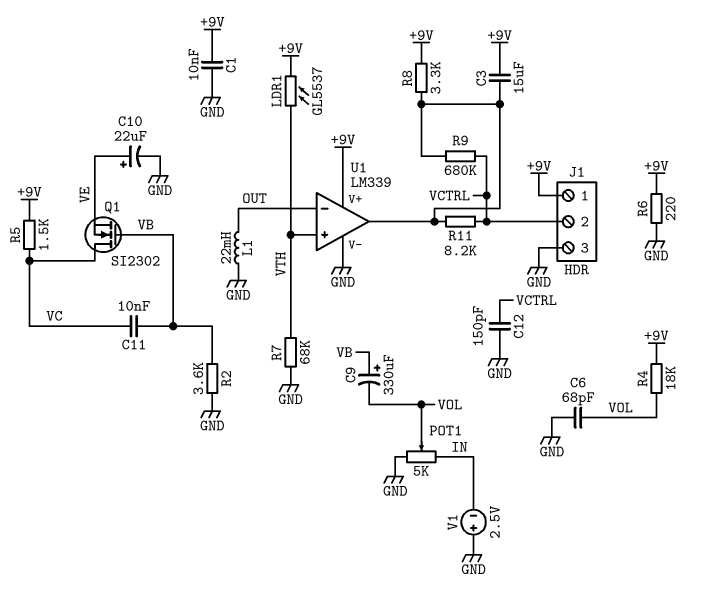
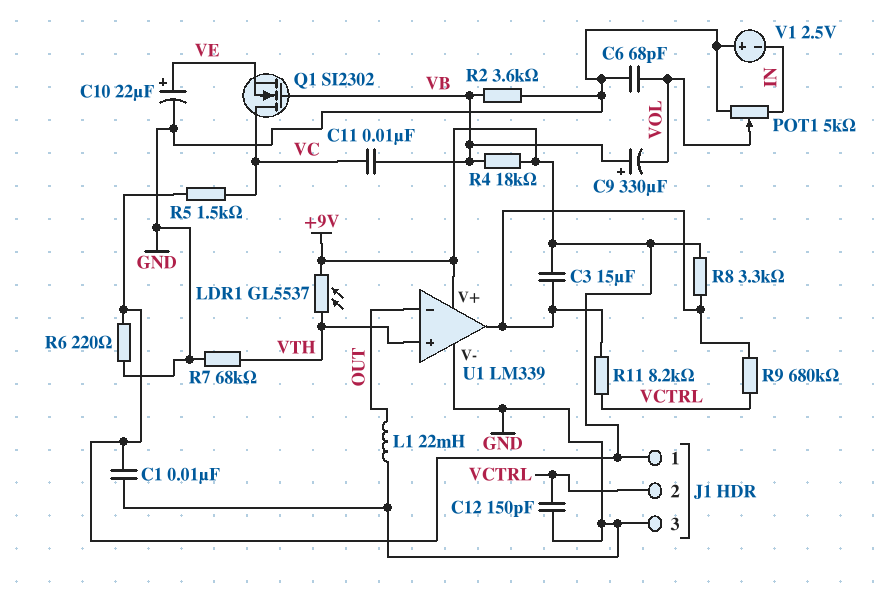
R4: 18k (+9V, VOL) -> 18k (+9V, VB)

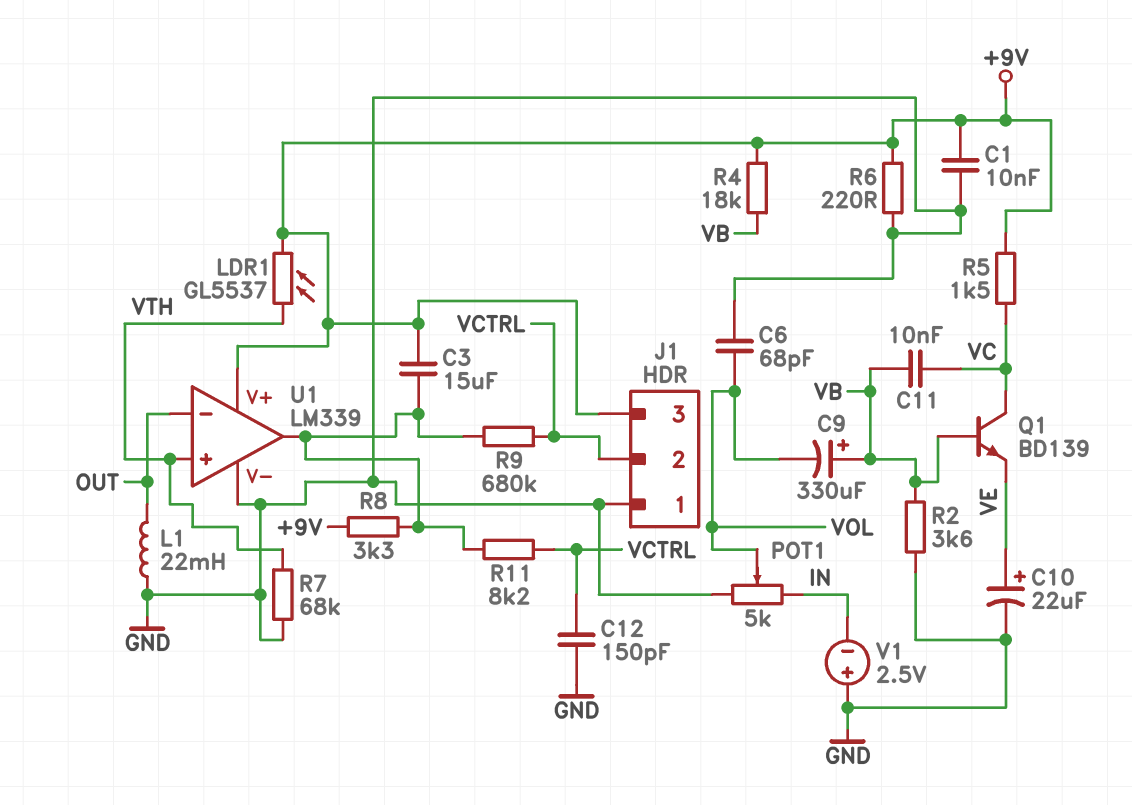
J1 pin 1: +9V -> GND
J1 pin 3: GND -> +9V
Q1: NMOS SI2302 (G VB, D VC, S VE) -> NPN BD139 (B VB, C VC, E VE)

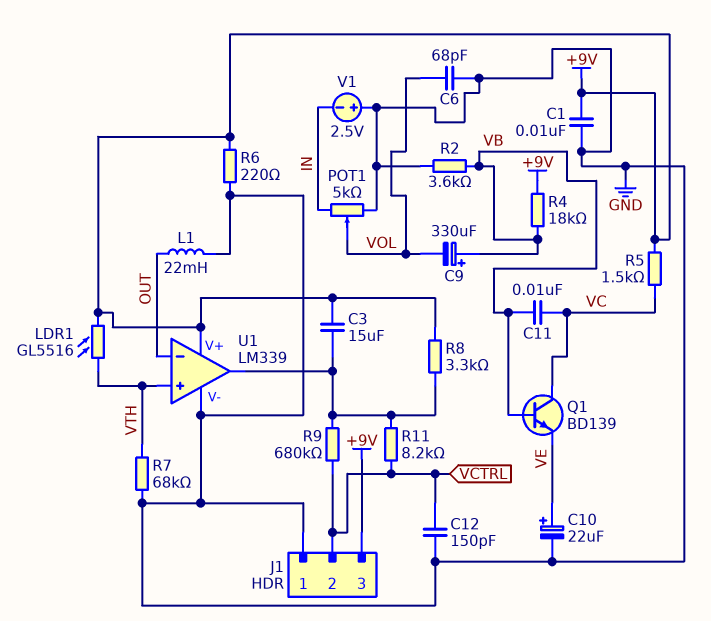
LDR1: GL5537 (+9V, VTH) -> GL5516 (+9V, VTH)

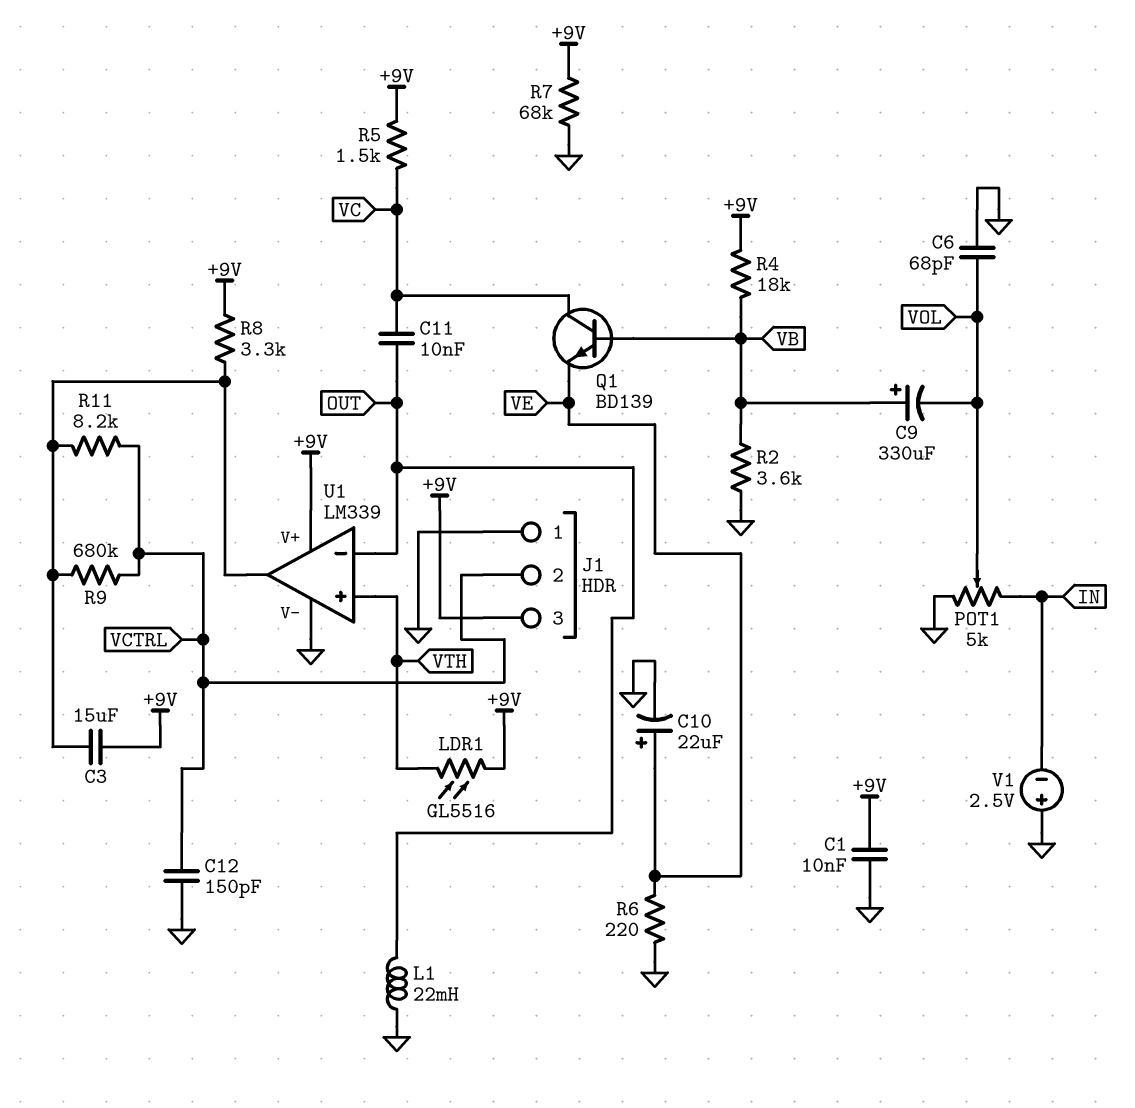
C11: 10nF (VB, VC) -> 10nF (OUT, VC)
R6: 220 (+9V, GND) -> 220 (GND, VE)
R7: 68k (GND, VTH) -> 68k (+9V, GND)

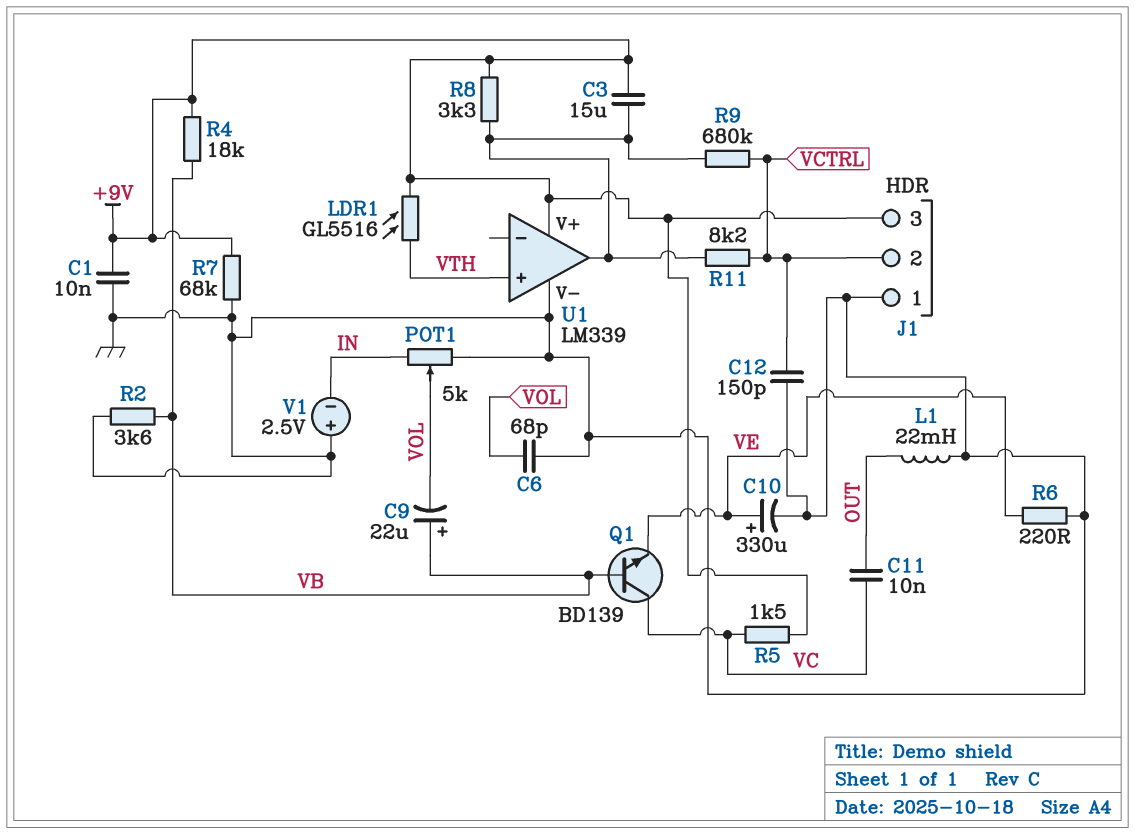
C9: 330uF (plus VB, minus VOL) -> 22uF (plus VB, minus VOL)
C10: 22uF (plus VE, minus GND) -> 330uF (plus VE, minus GND)
U1 pin in-: OUT -> none

